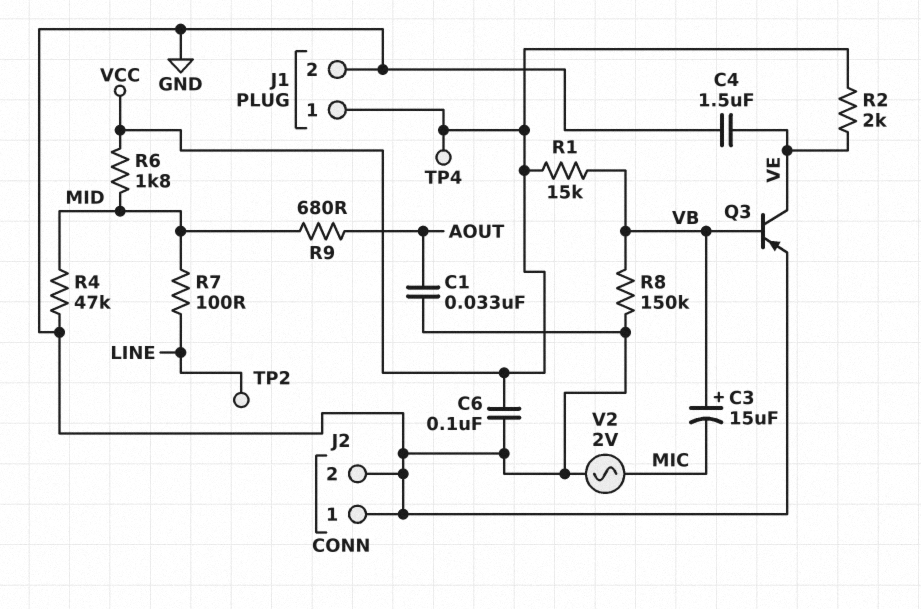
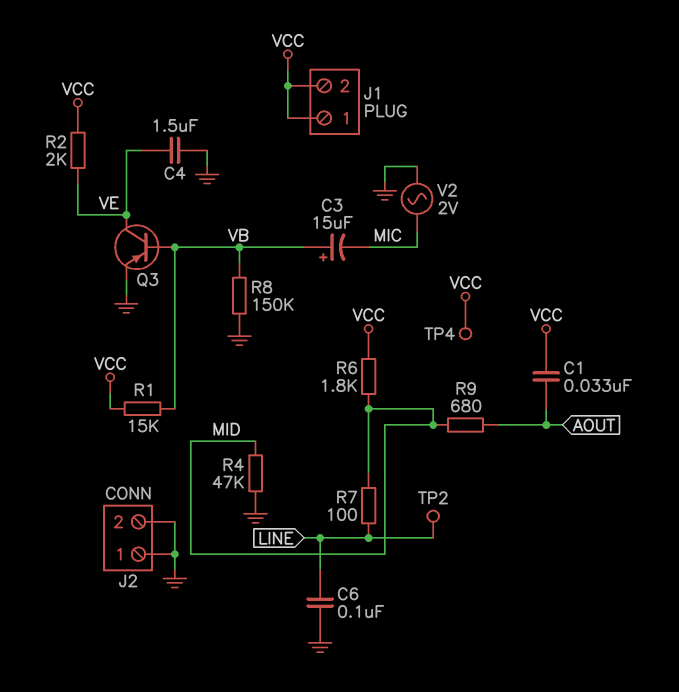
C1: 33nF (AOUT, GND) -> 33nF (AOUT, VCC)
C6: 100nF (GND, VCC) -> 100nF (GND, LINE)
J1 pin 2: GND -> VCC

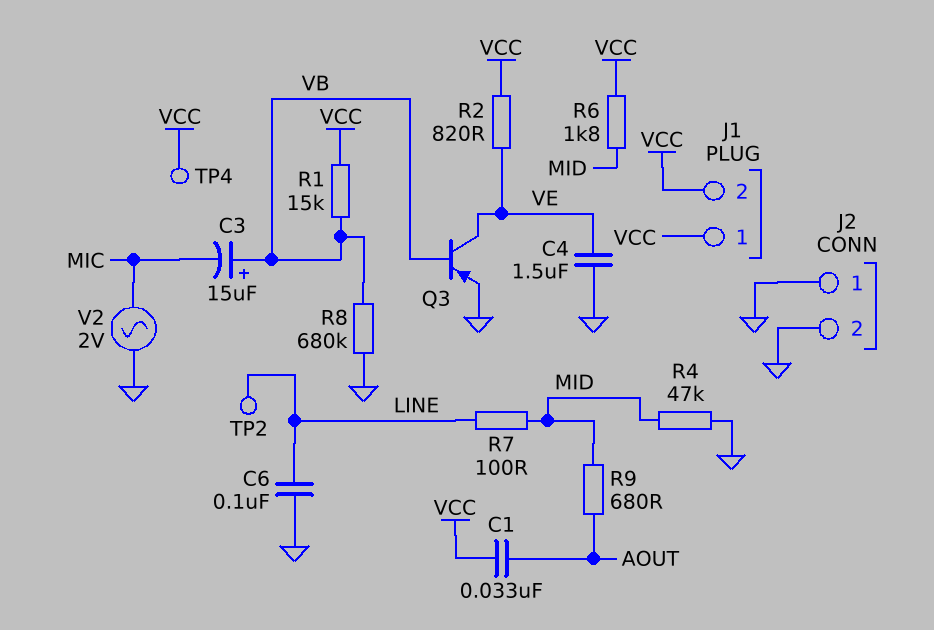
R2: 2k (VCC, VE) -> 820 (VCC, VE)
R8: 150k (GND, VB) -> 680k (GND, VB)

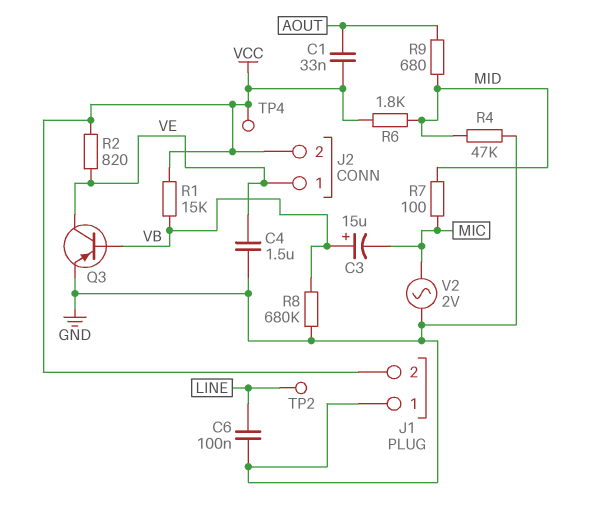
J1 pin 1: VCC -> GND
J2 pin 1: GND -> VE
J2 pin 2: GND -> VCC
R7: 100 (LINE, MID) -> 100 (MIC, MID)

